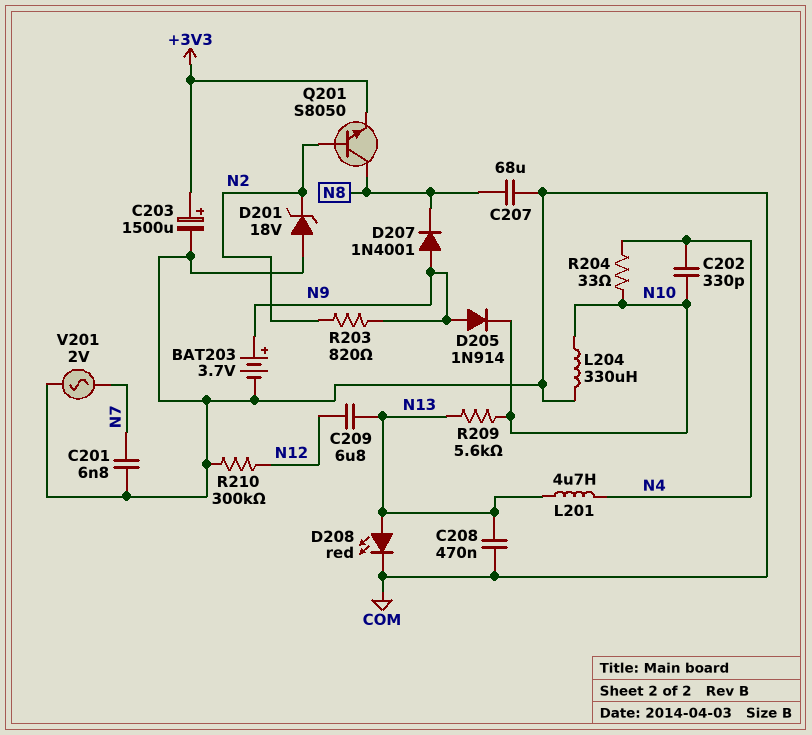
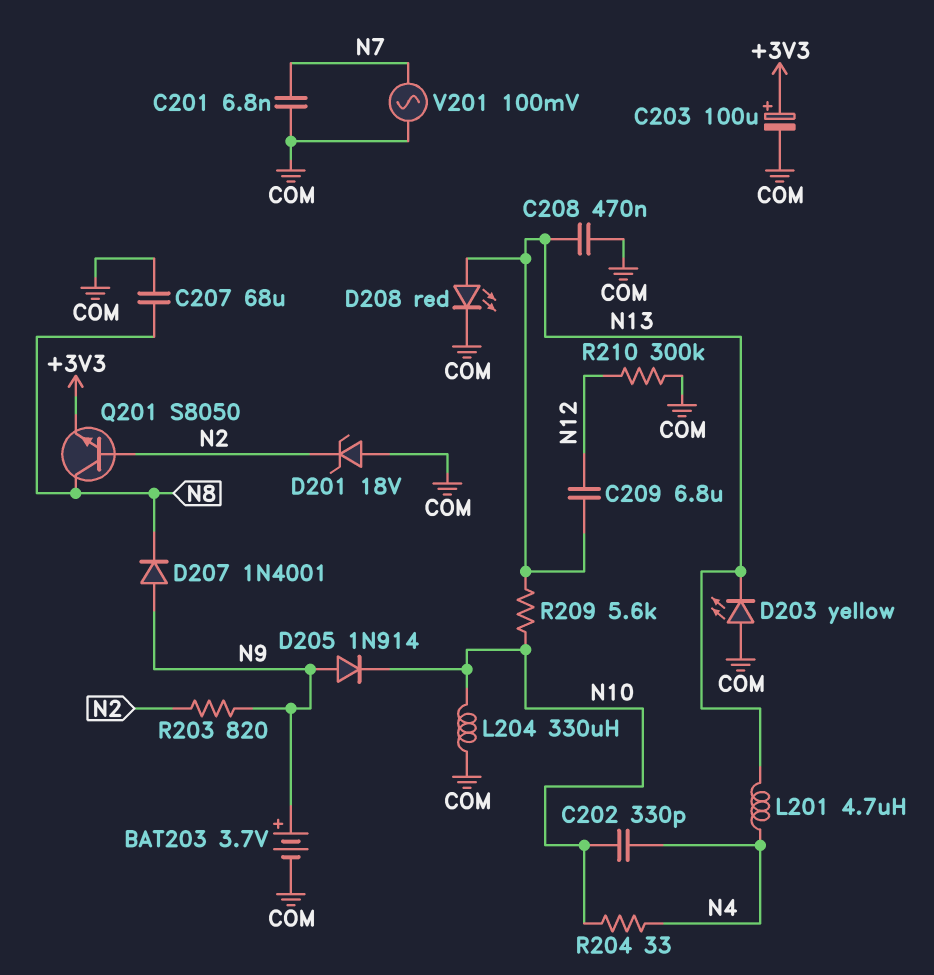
C203: 1500uF (plus +3V3, minus COM) -> 100uF (plus +3V3, minus COM)
D203: none -> LED yellow (A COM, K N13)
V201: AC 2V (COM, N7) -> AC 100mV (COM, N7)

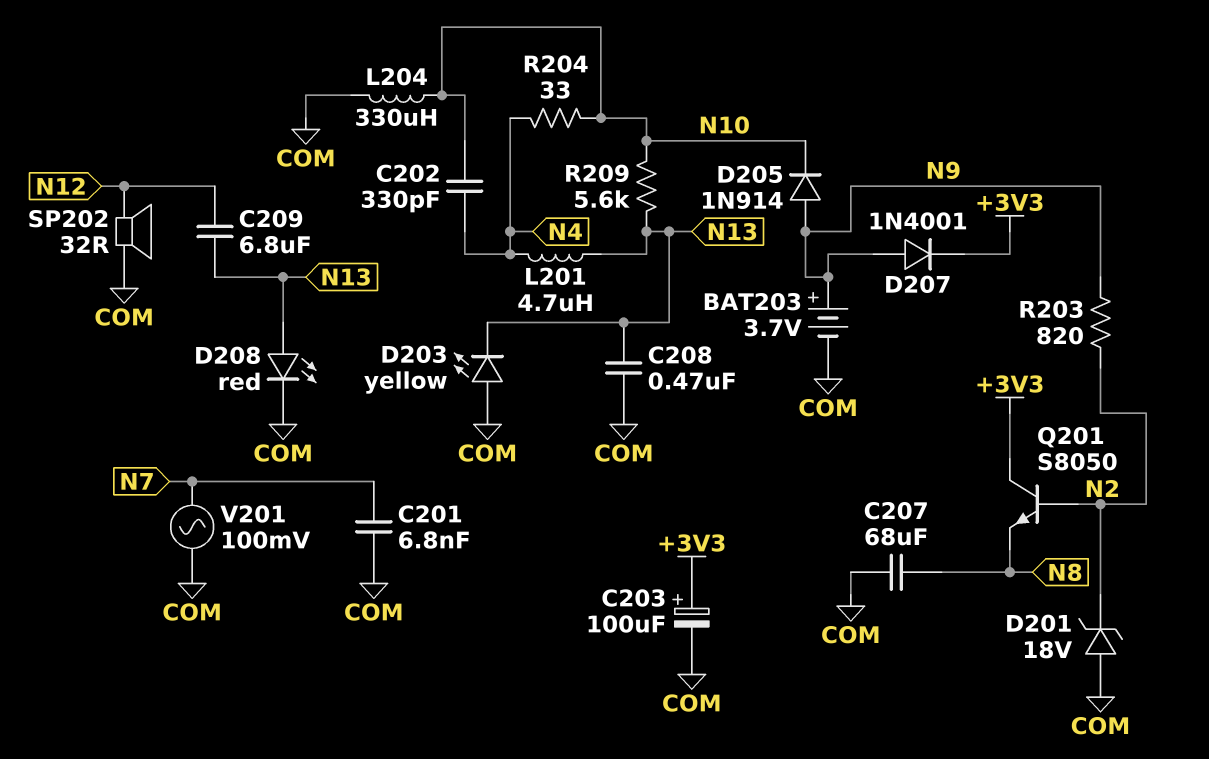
D207: diode 1N4001 (A N9, K N8) -> diode 1N4001 (A N9, K +3V3)
Q201: NPN S8050 (B N2, C N8, E +3V3) -> NPN S8050 (B N2, C +3V3, E N8)
R210: 300k (COM, N12) -> none
SP202: none -> speaker 32R (COM, N12)

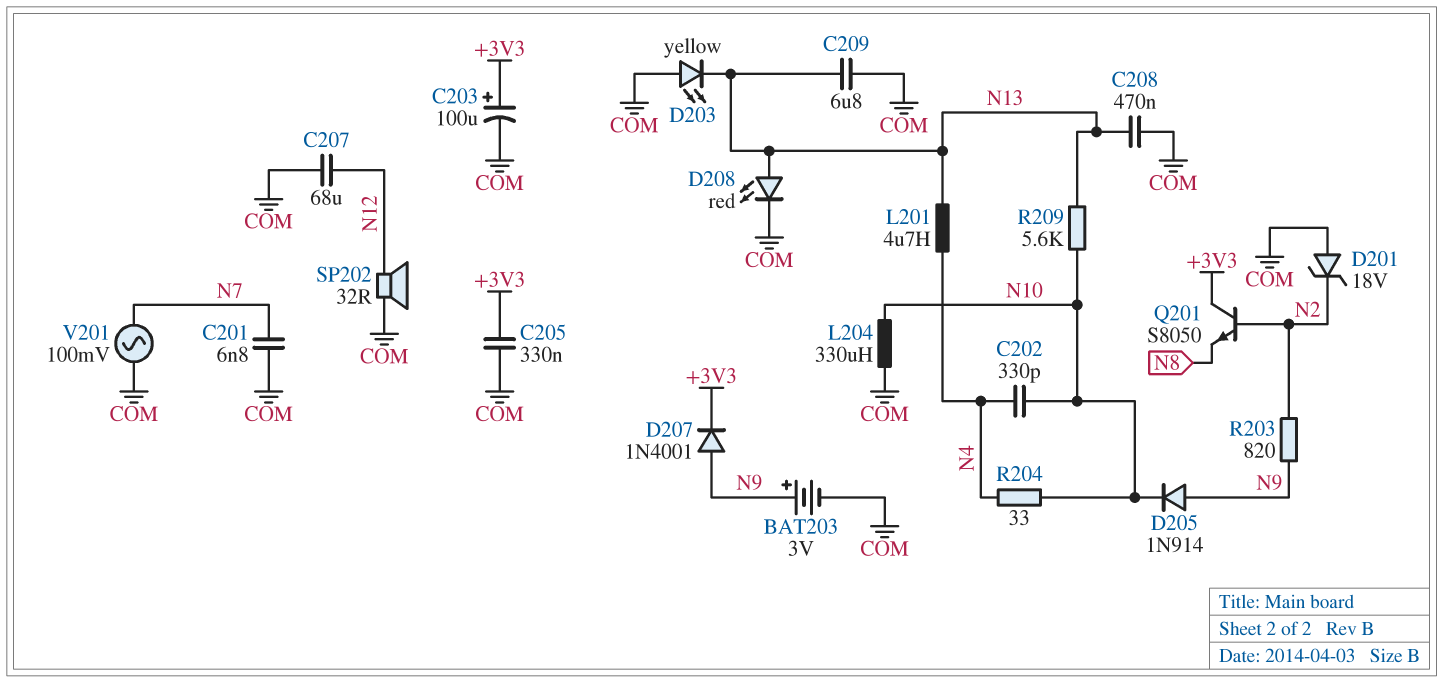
BAT203: 3.7V (plus N9, minus COM) -> 3V (plus N9, minus COM)
C205: none -> 330nF (+3V3, COM)
C207: 68uF (COM, N8) -> 68uF (COM, N12)
C209: 6.8uF (N12, N13) -> 6.8uF (COM, N13)

